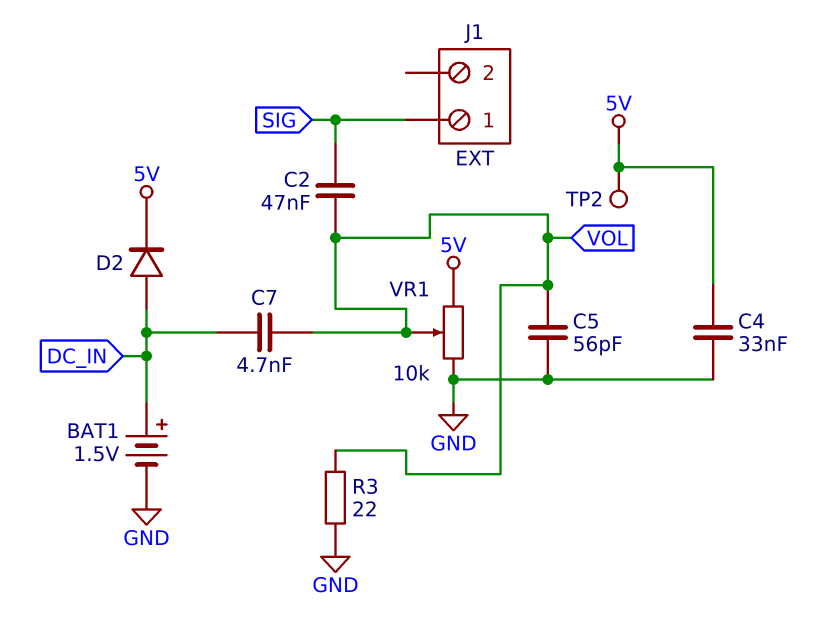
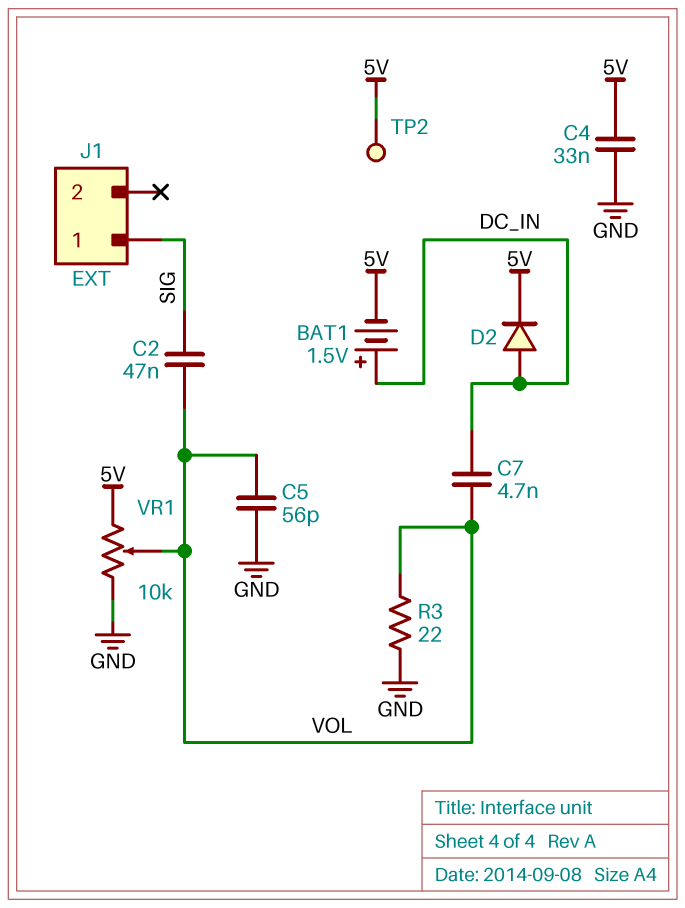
BAT1: 1.5V (plus DC_IN, minus GND) -> 1.5V (plus DC_IN, minus 5V)

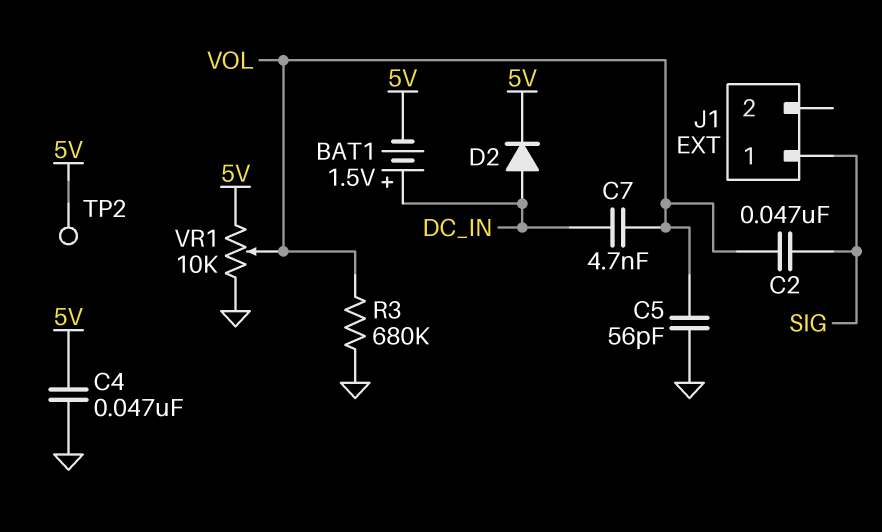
C4: 33nF (5V, GND) -> 47nF (5V, GND)
R3: 22 (GND, VOL) -> 680k (GND, VOL)

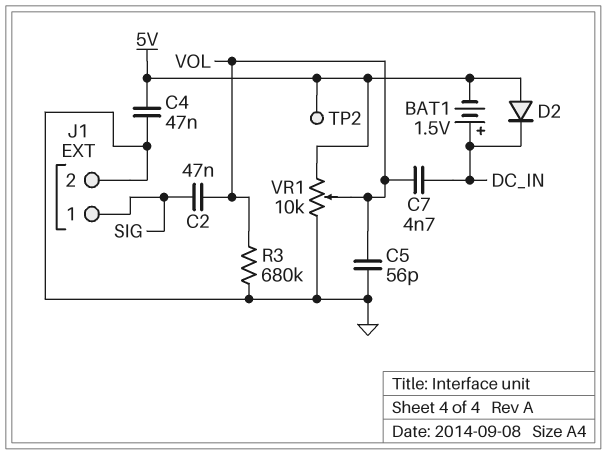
D2: diode (A DC_IN, K 5V) -> diode (A 5V, K DC_IN)
J1 pin 2: none -> GND

